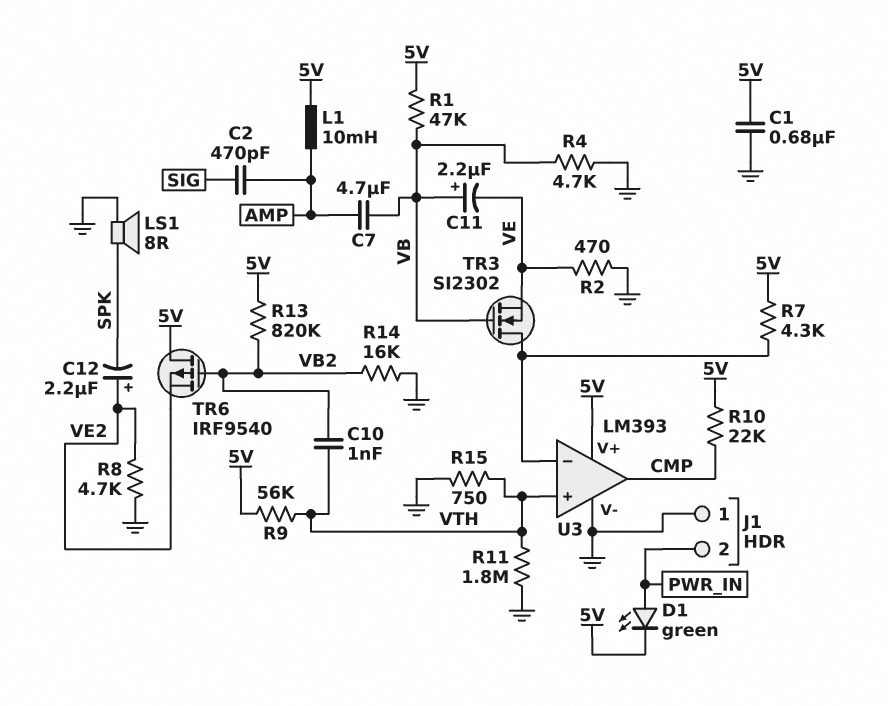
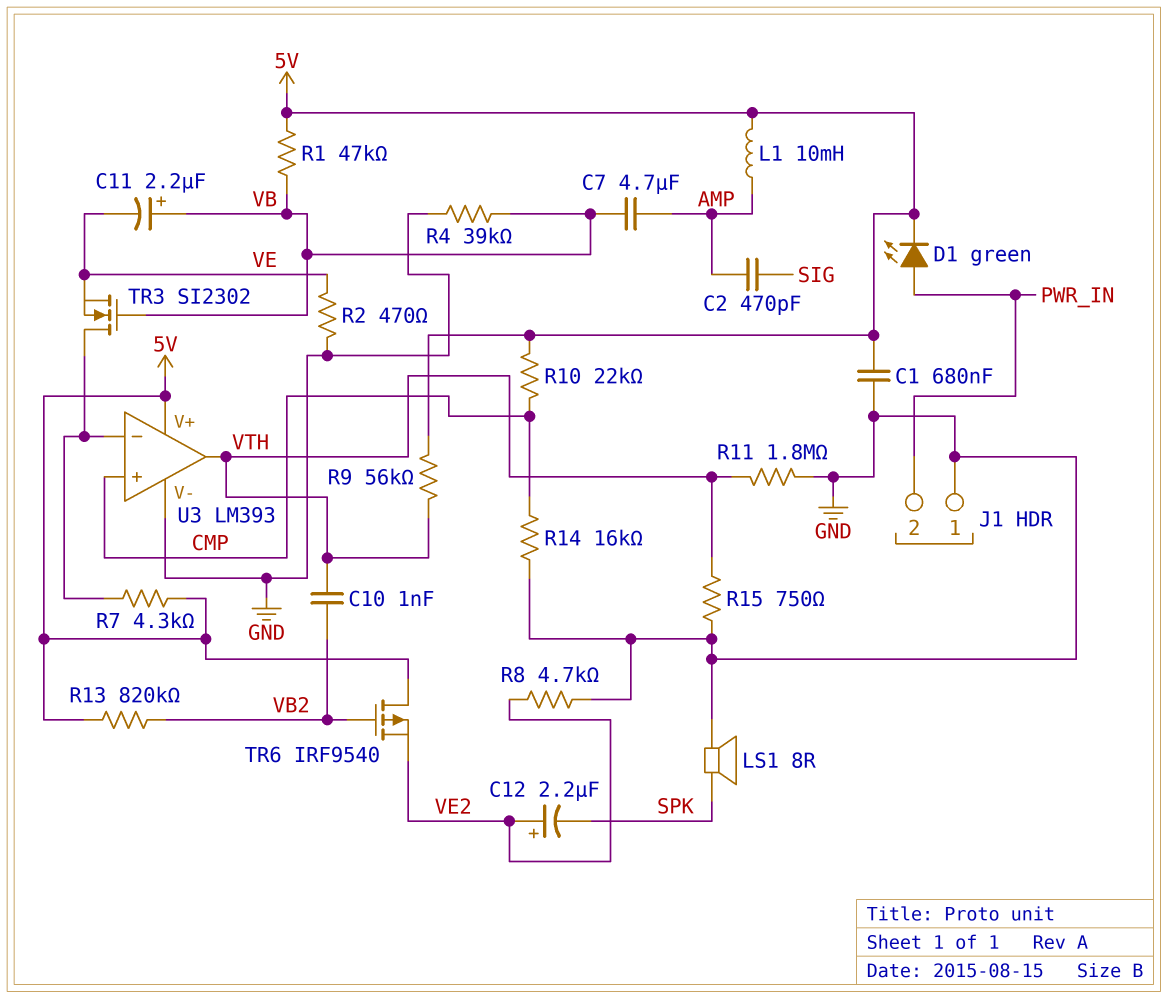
R4: 4.7k (GND, VB) -> 39k (GND, VB)
R14: 16k (GND, VB2) -> 16k (CMP, GND)
U3 pin in+: VTH -> CMP
U3 pin out: CMP -> VTH

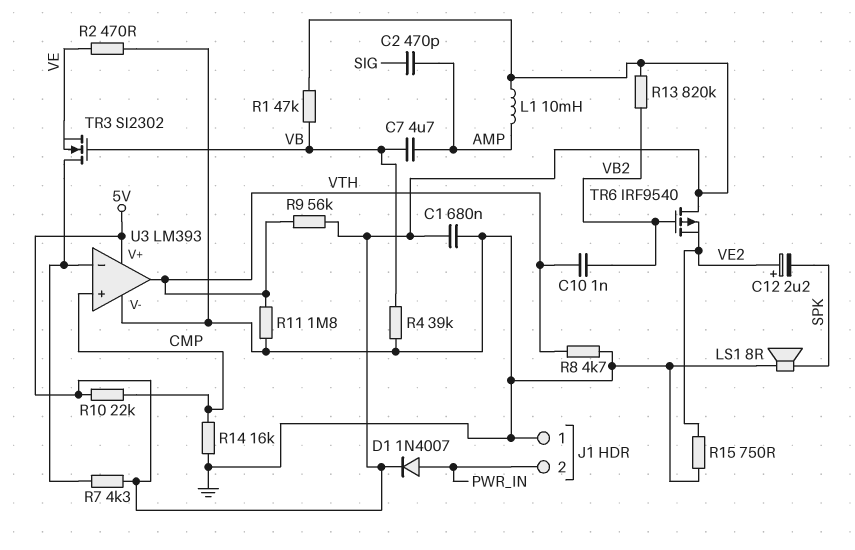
C11: 2.2uF (plus VB, minus VE) -> none
D1: LED green (A PWR_IN, K 5V) -> diode 1N4007 (A PWR_IN, K 5V)
R8: 4.7k (GND, VE2) -> 4.7k (GND, VTH)
R15: 750 (GND, VTH) -> 750 (GND, VE2)

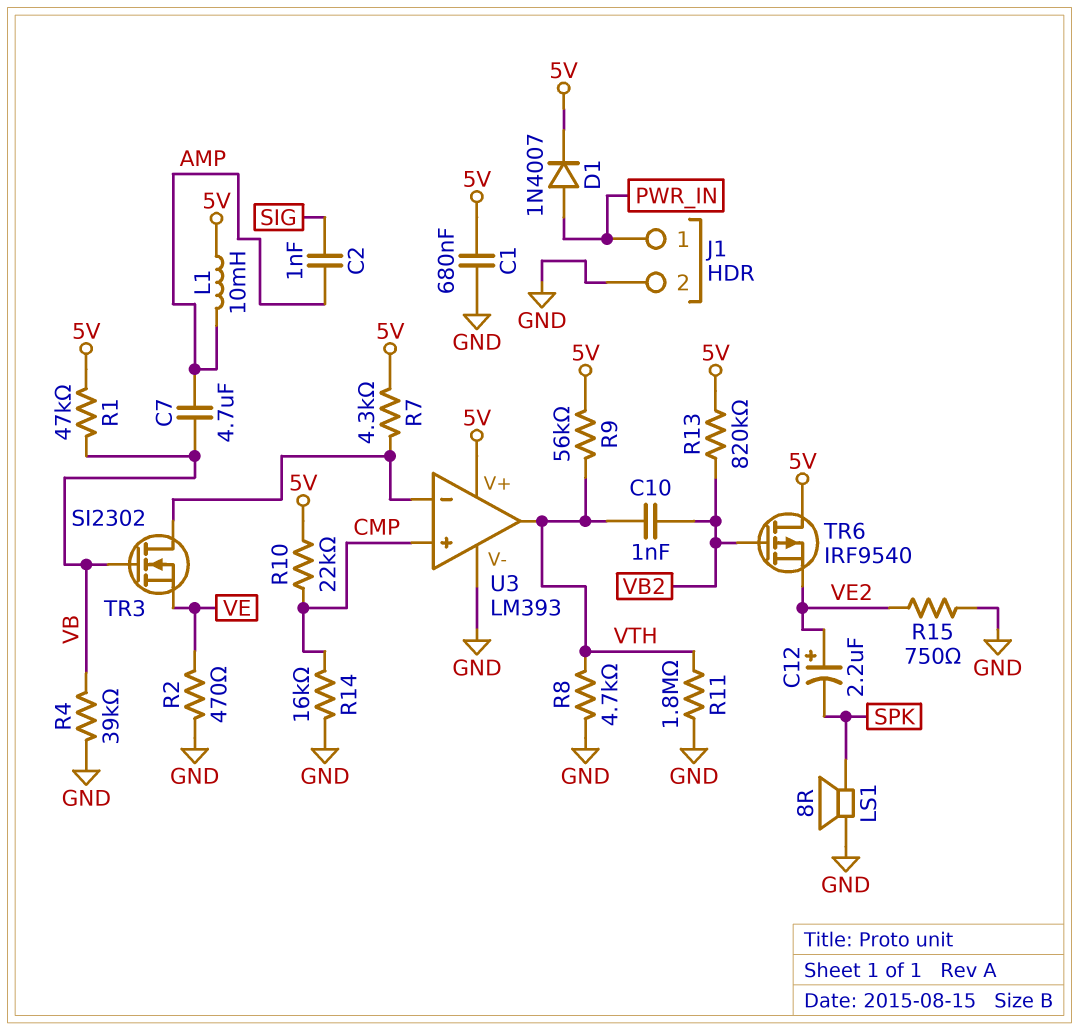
C2: 470pF (AMP, SIG) -> 1nF (AMP, SIG)
J1 pin 1: GND -> PWR_IN
J1 pin 2: PWR_IN -> GND

